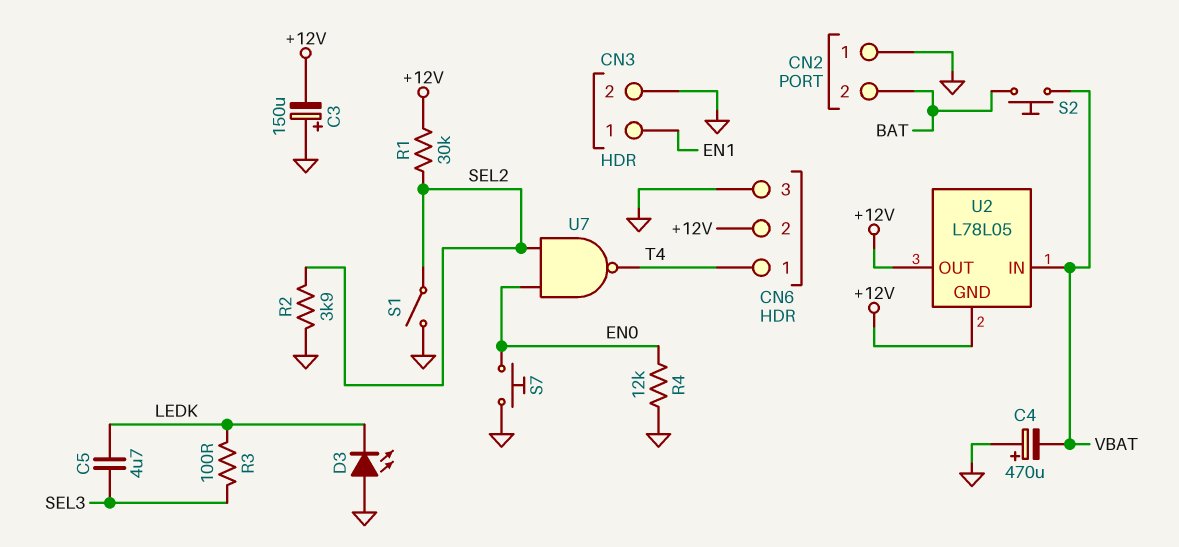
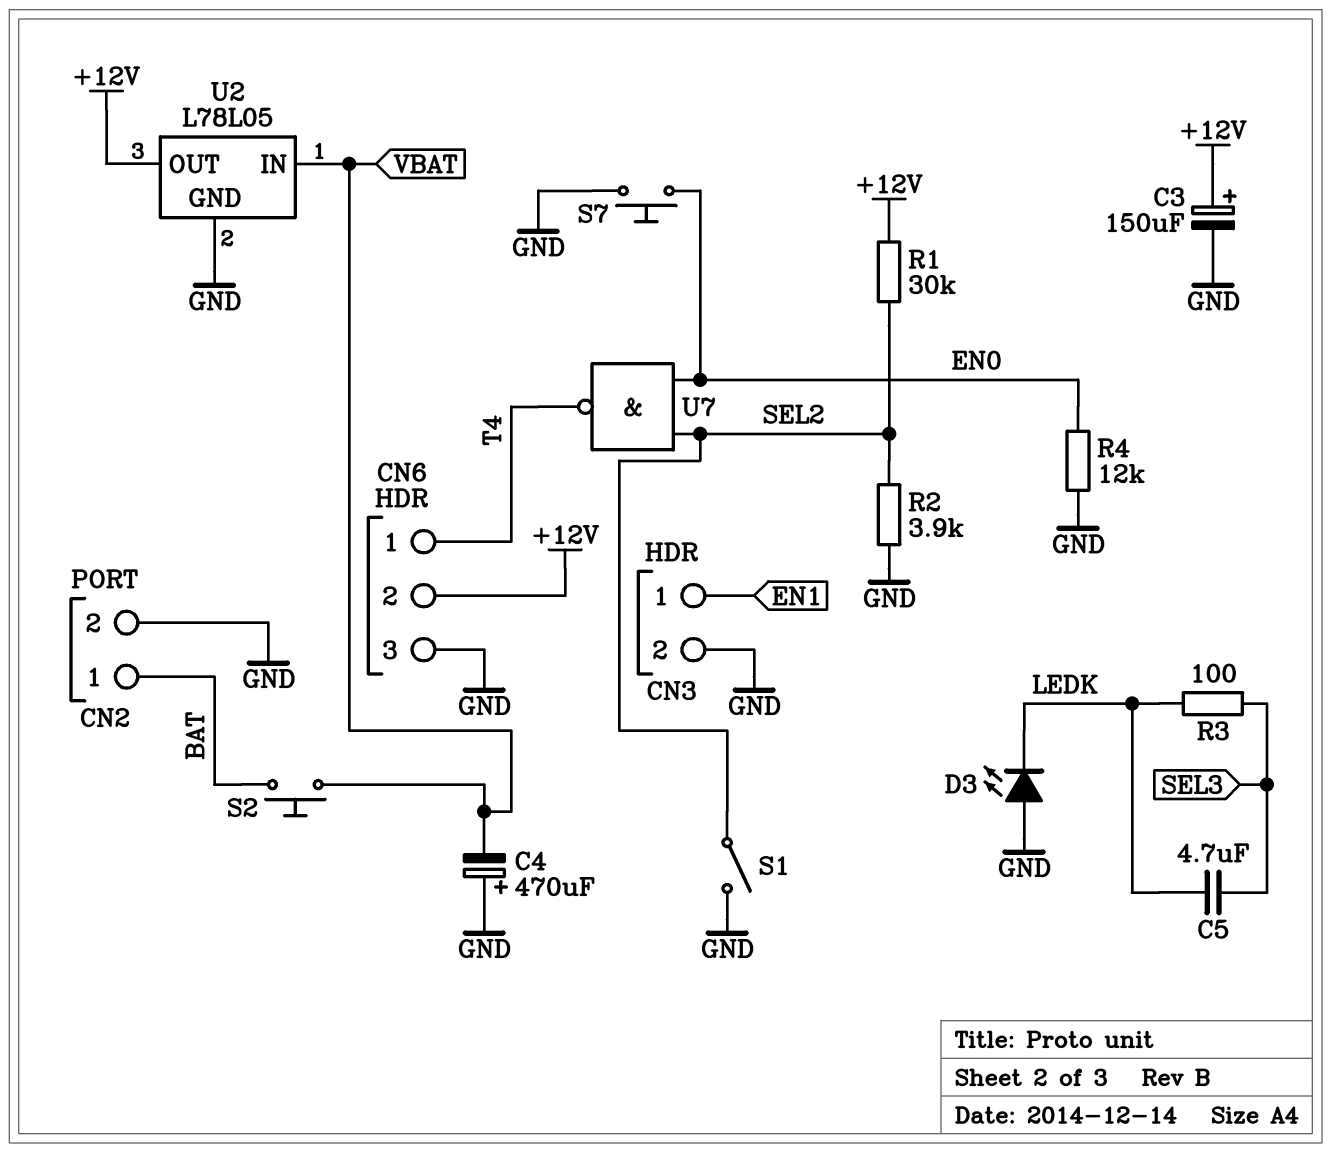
C3: 150uF (plus GND, minus +12V) -> 150uF (plus +12V, minus GND)
CN2 pin 1: GND -> BAT
CN2 pin 2: BAT -> GND
U2 pin GND: +12V -> GND

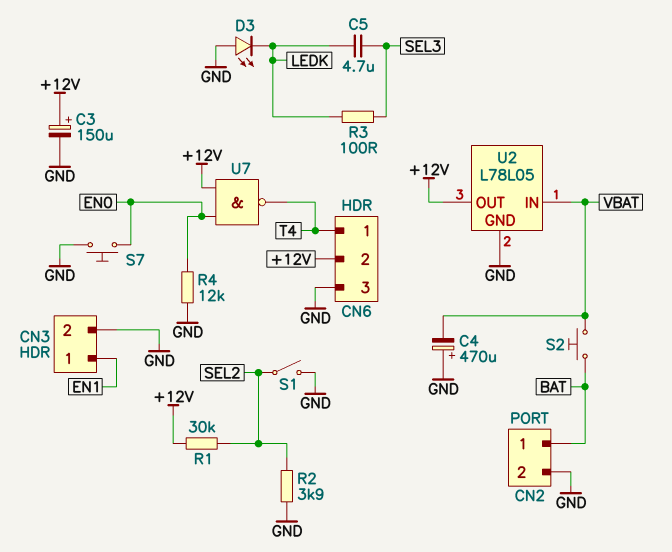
U7: NAND (in EN0, in SEL2, out T4) -> NAND (in +12V, in EN0, out T4)

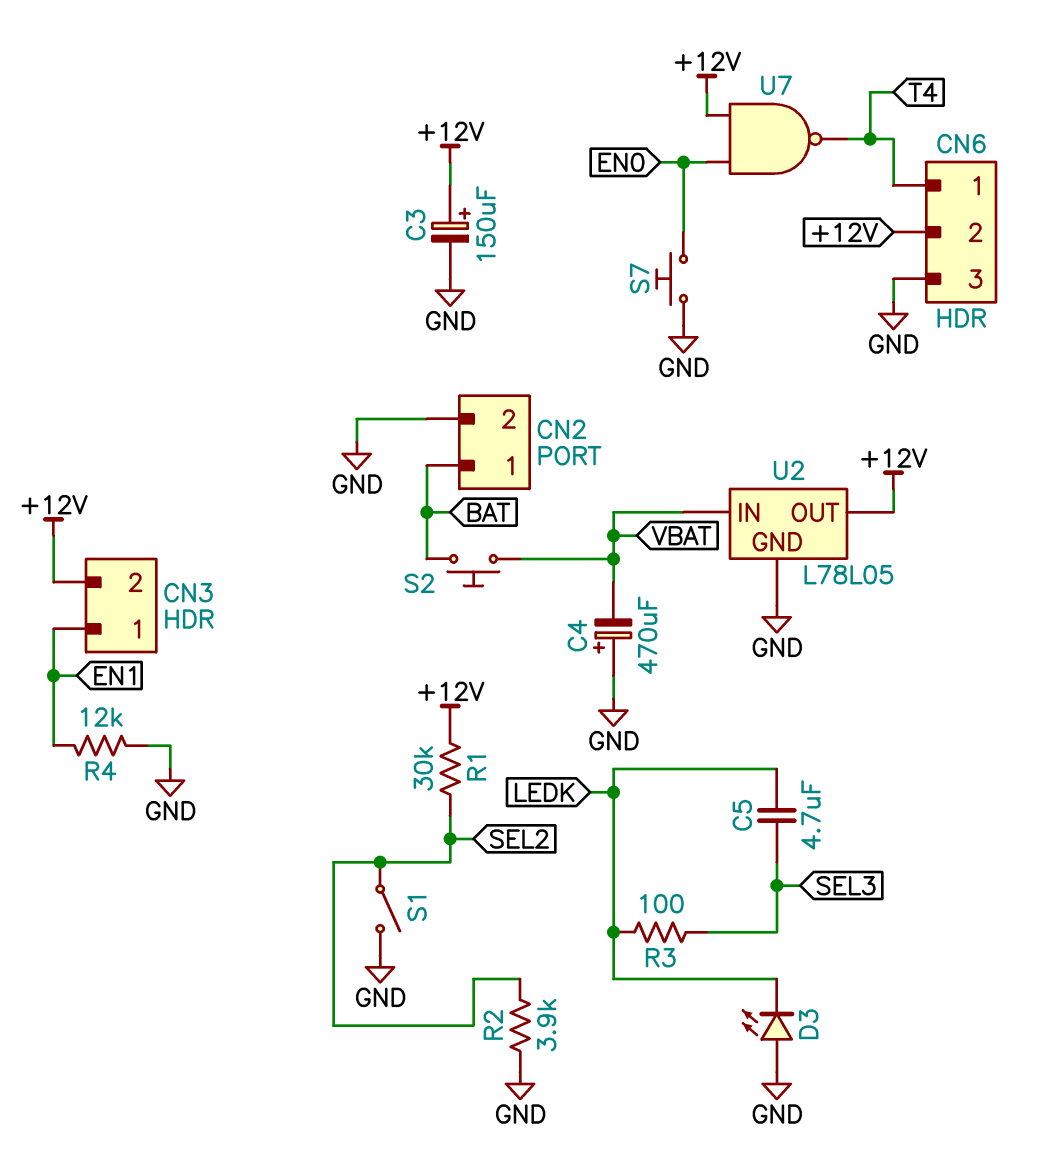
CN3 pin 2: GND -> +12V
R4: 12k (EN0, GND) -> 12k (EN1, GND)

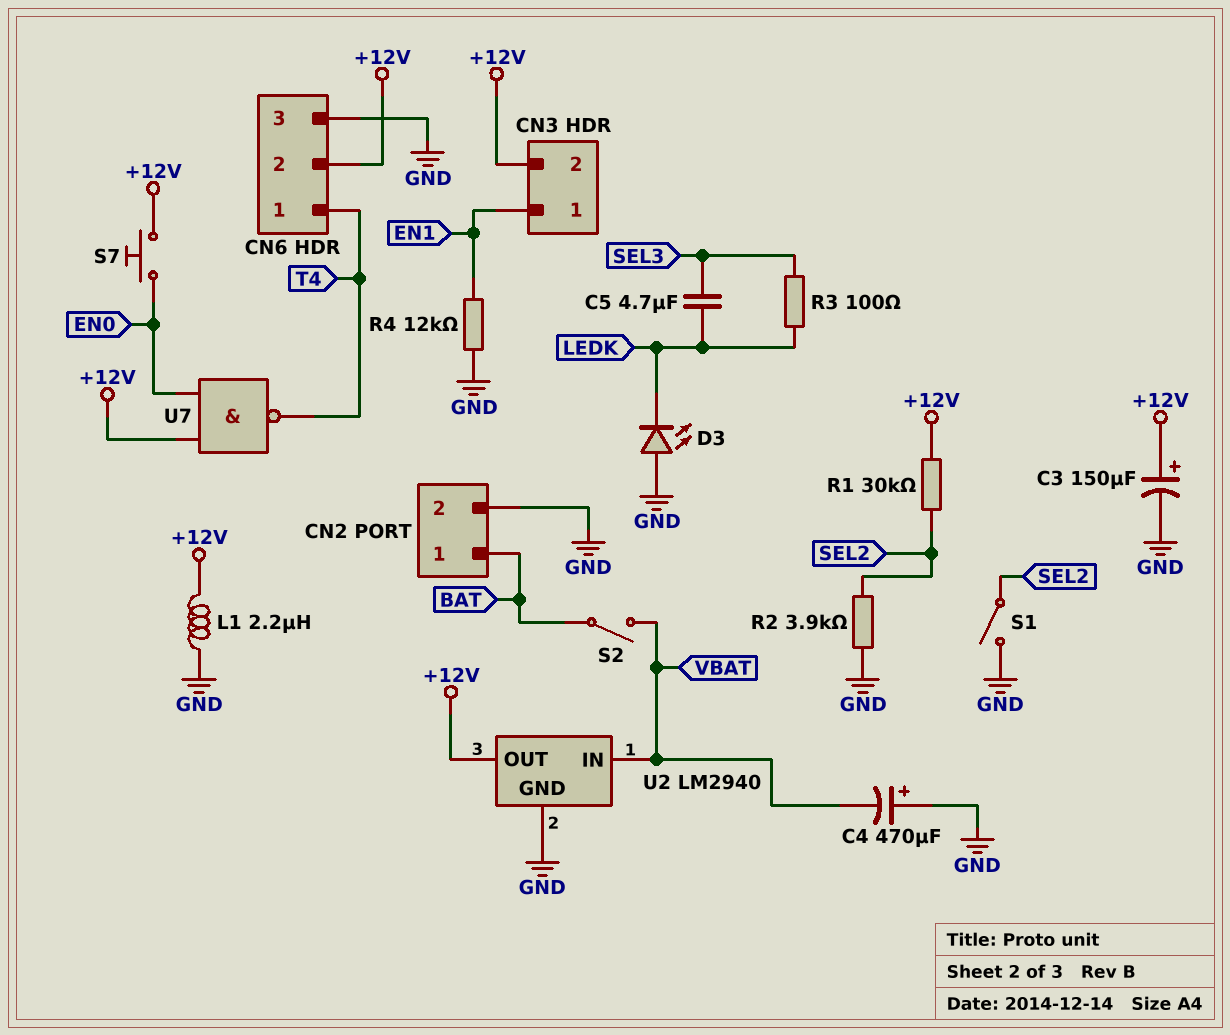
L1: none -> 2.2uH (+12V, GND)
S2: button (BAT, VBAT) -> switch (BAT, VBAT)
S7: button (EN0, GND) -> button (+12V, EN0)
U2: L78L05 -> LM2940

